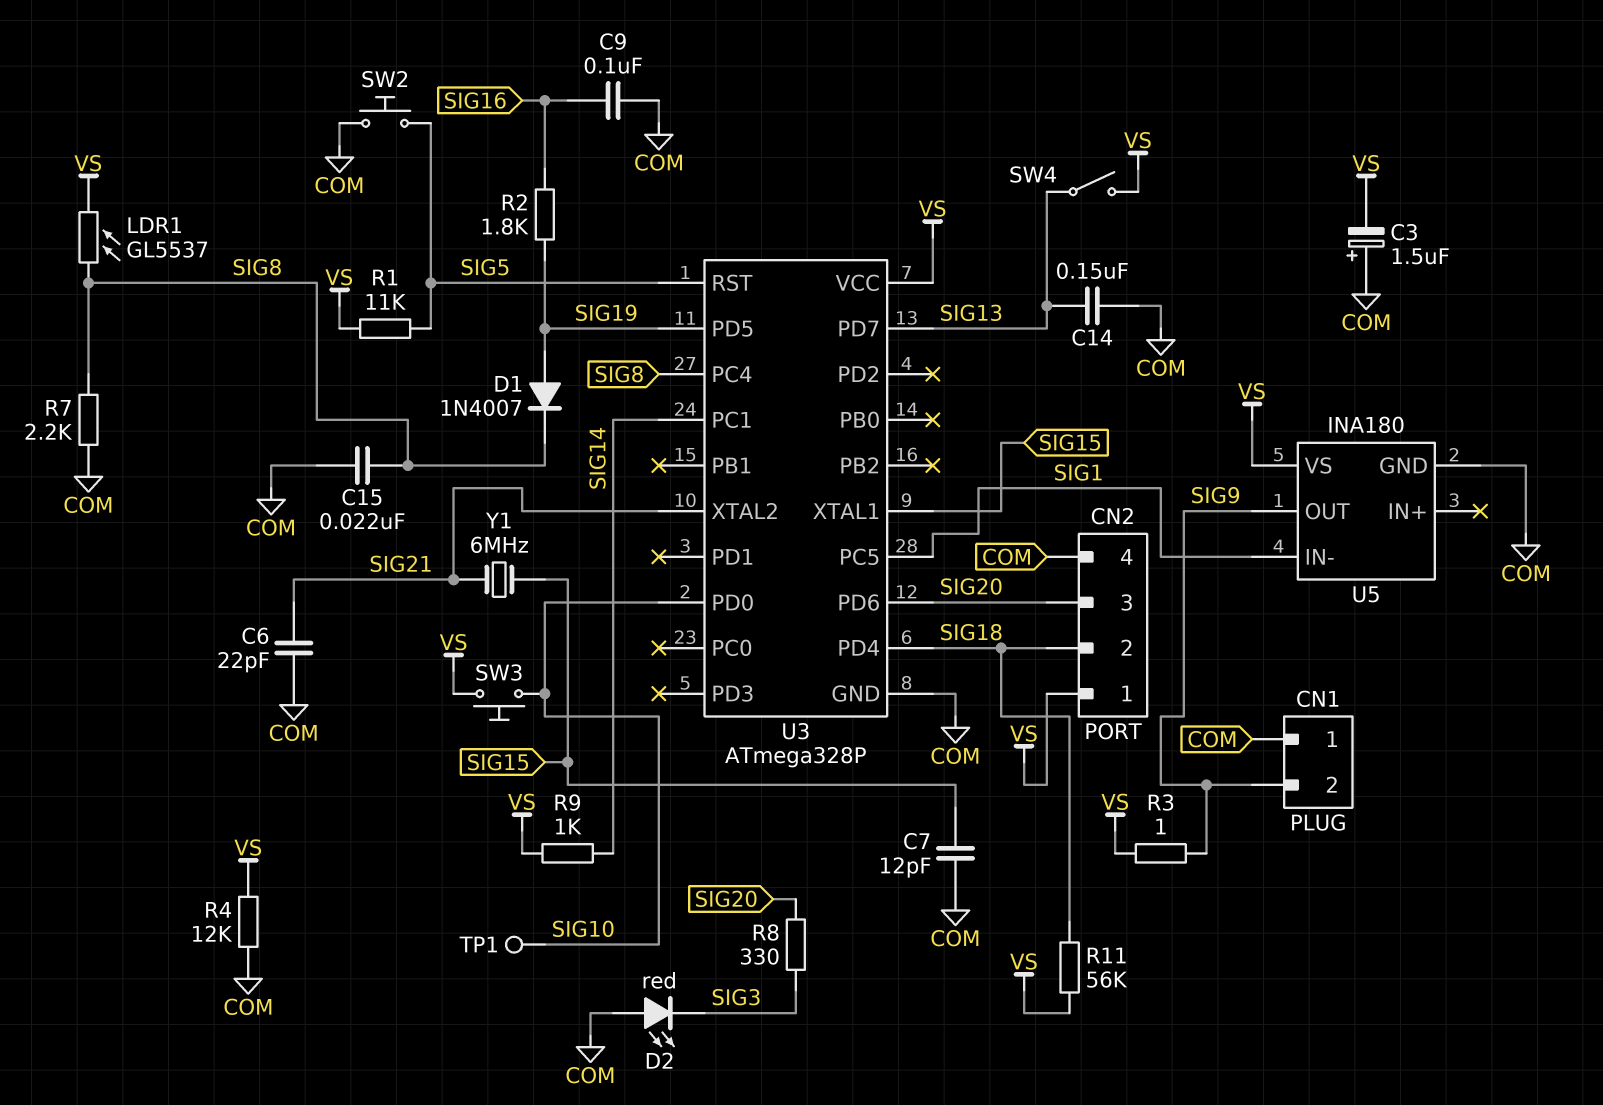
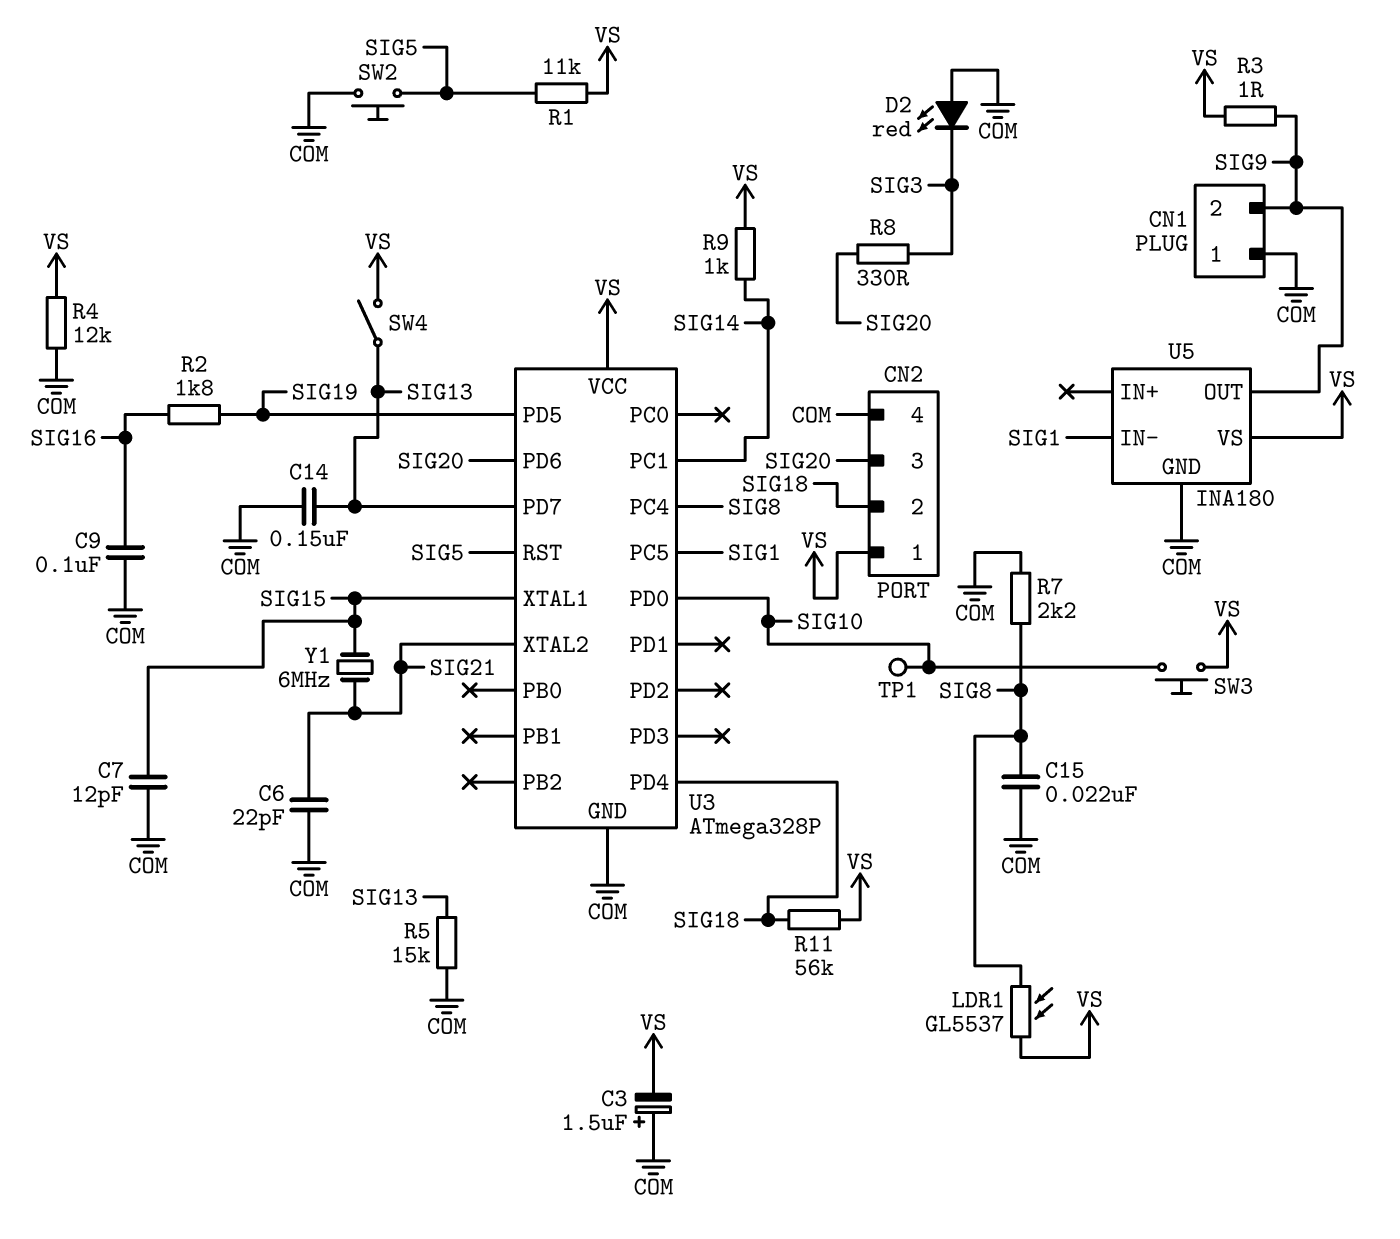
D1: diode 1N4007 (A SIG19, K SIG8) -> none
R5: none -> 15k (COM, SIG13)

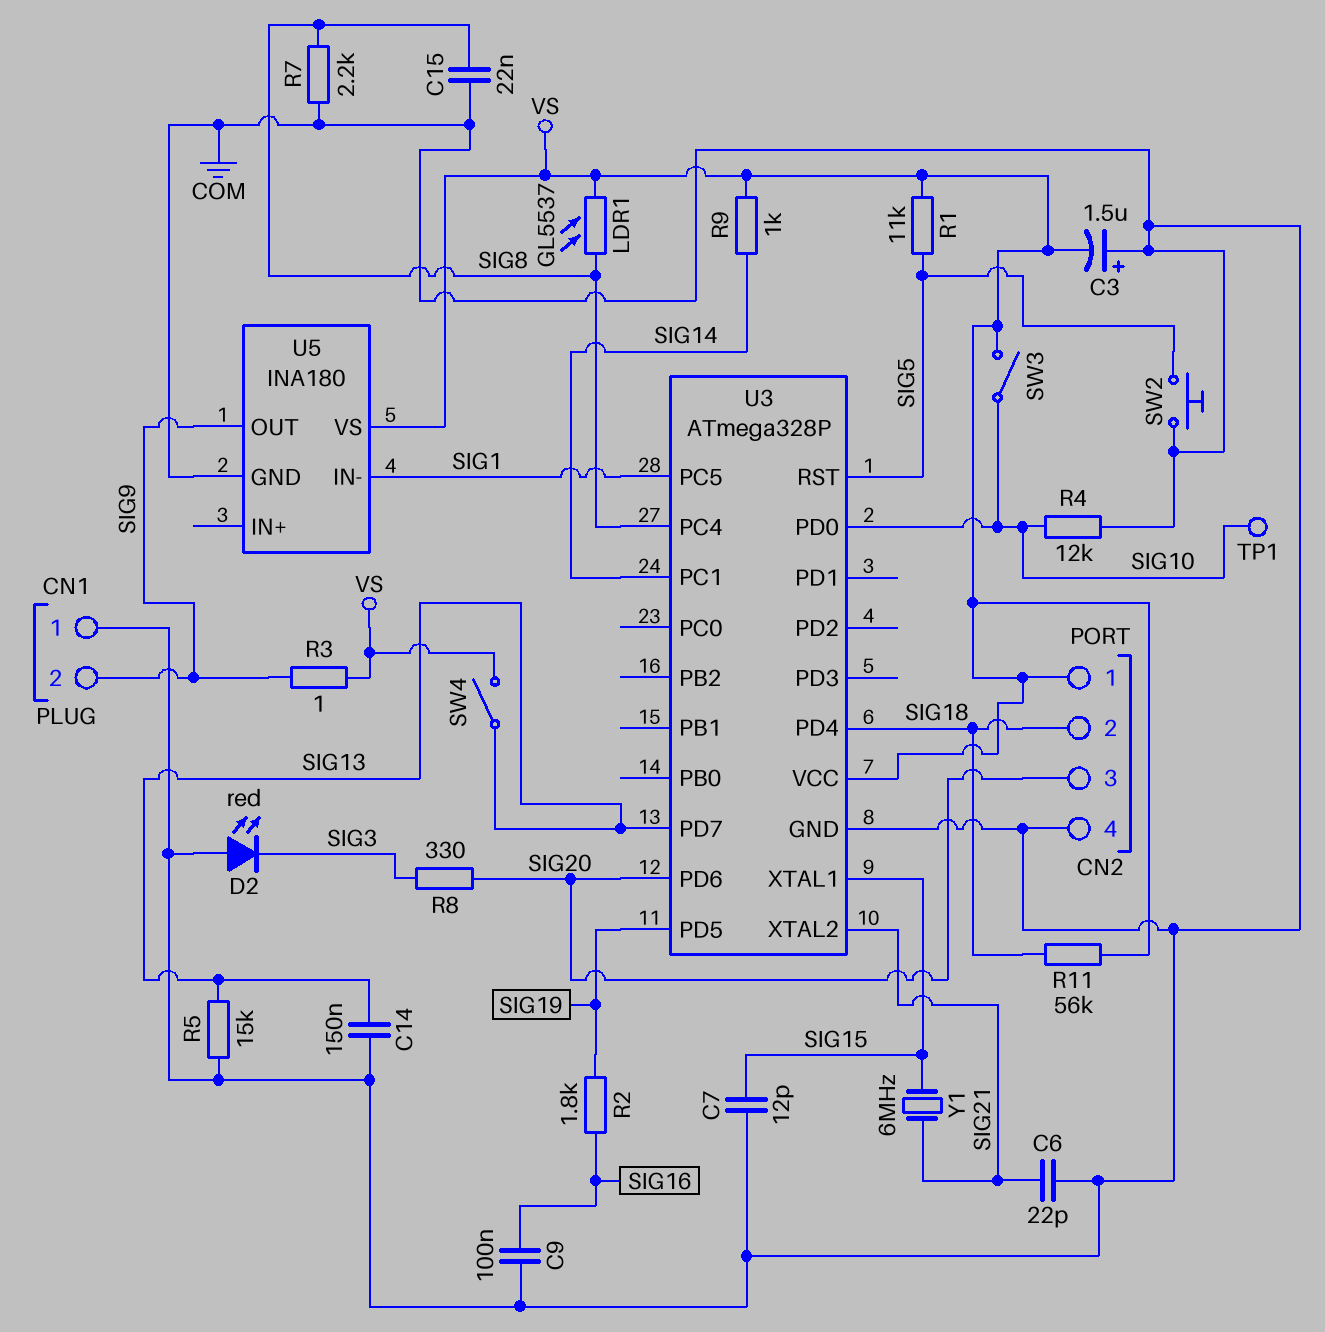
R4: 12k (COM, VS) -> 12k (COM, SIG10)
SW3: button (SIG10, VS) -> switch (SIG10, VS)

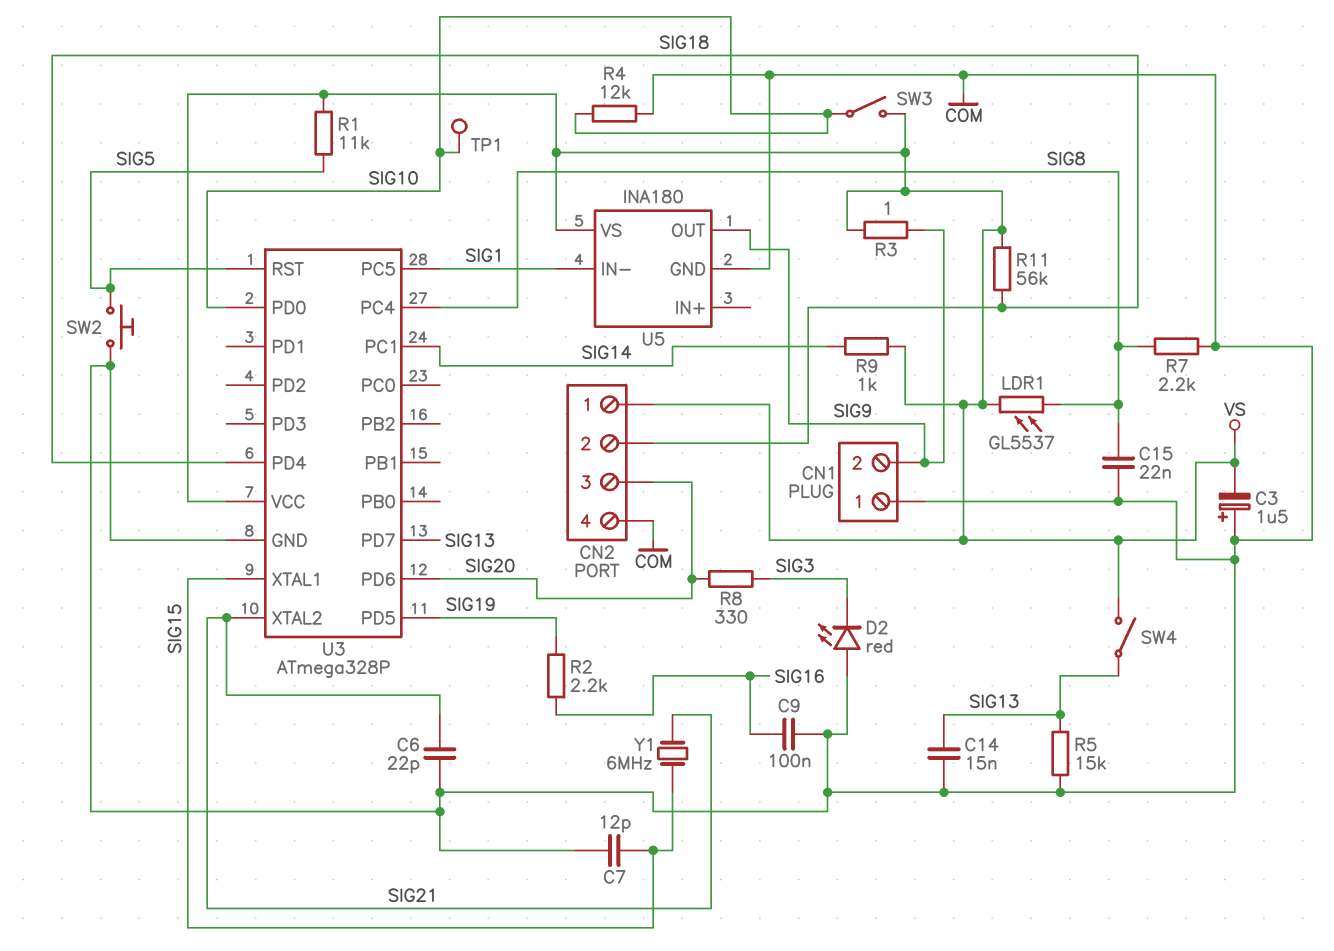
C14: 150nF (COM, SIG13) -> 15nF (COM, SIG13)
R2: 1.8k (SIG16, SIG19) -> 2.2k (SIG16, SIG19)

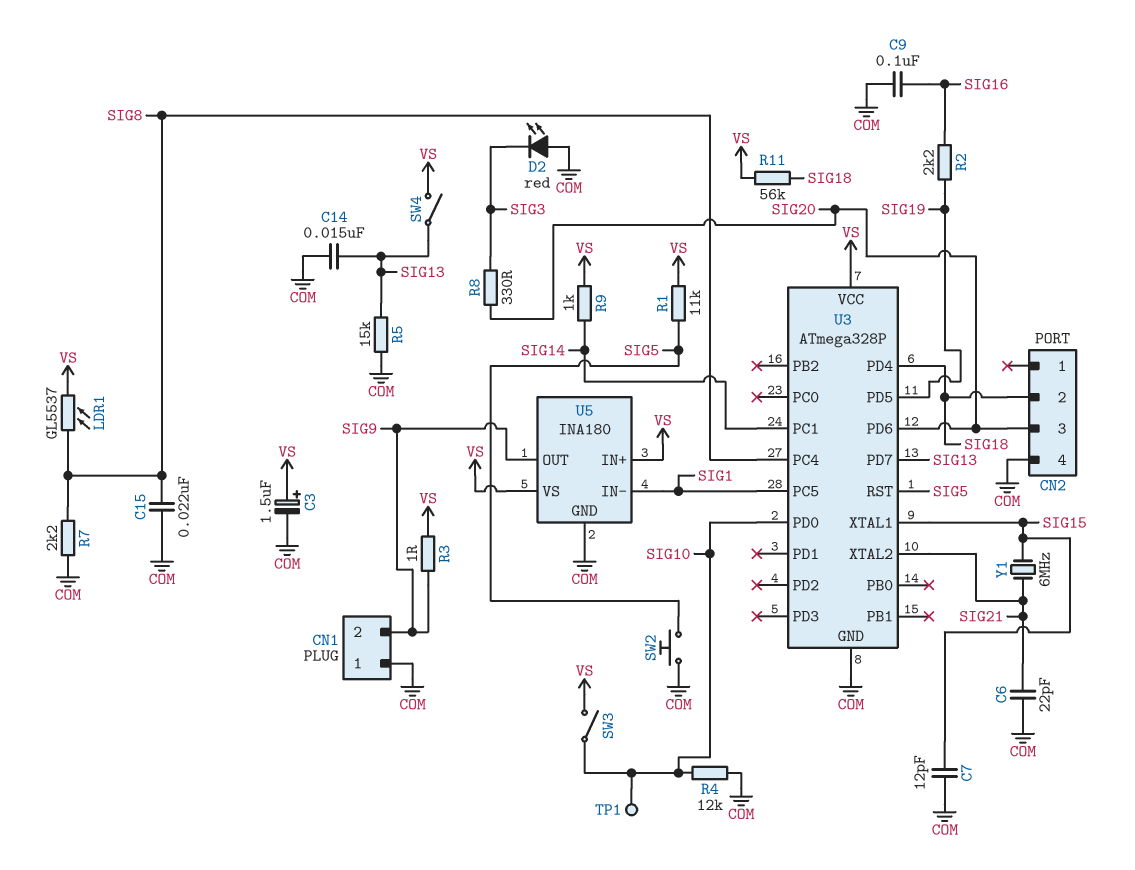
C3: 1.5uF (plus COM, minus VS) -> 1.5uF (plus VS, minus COM)
CN2 pin 1: VS -> none
U5 pin IN+: none -> VS

